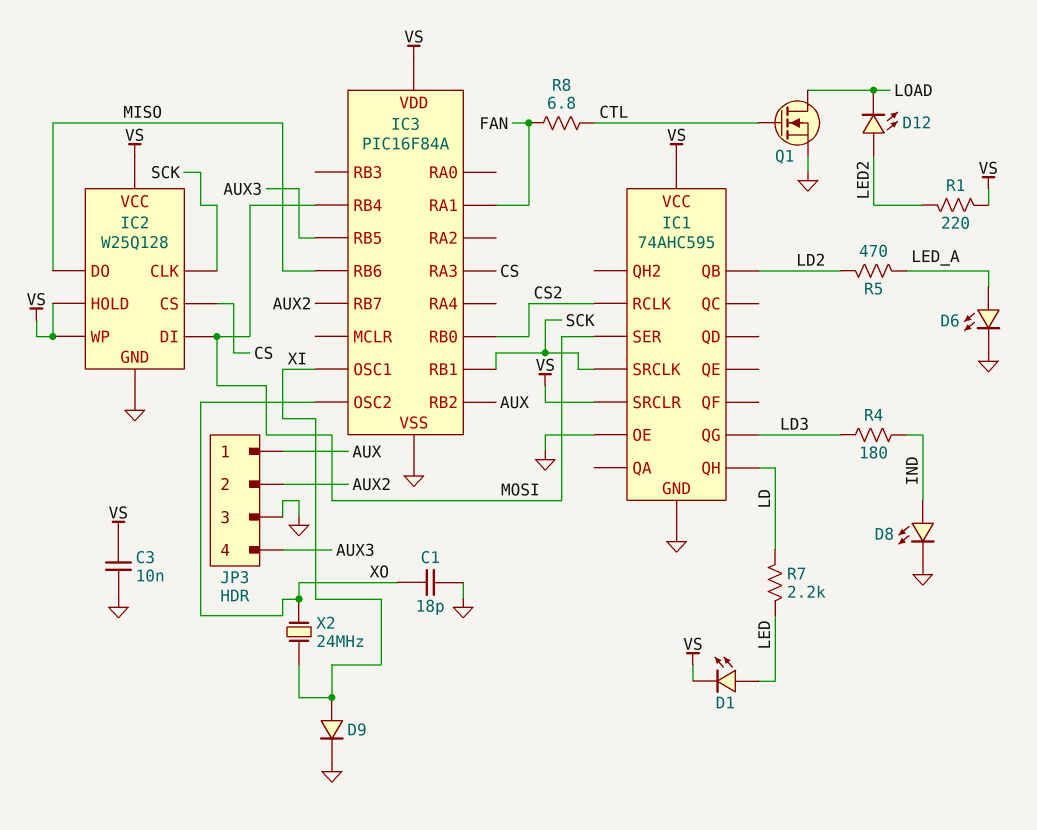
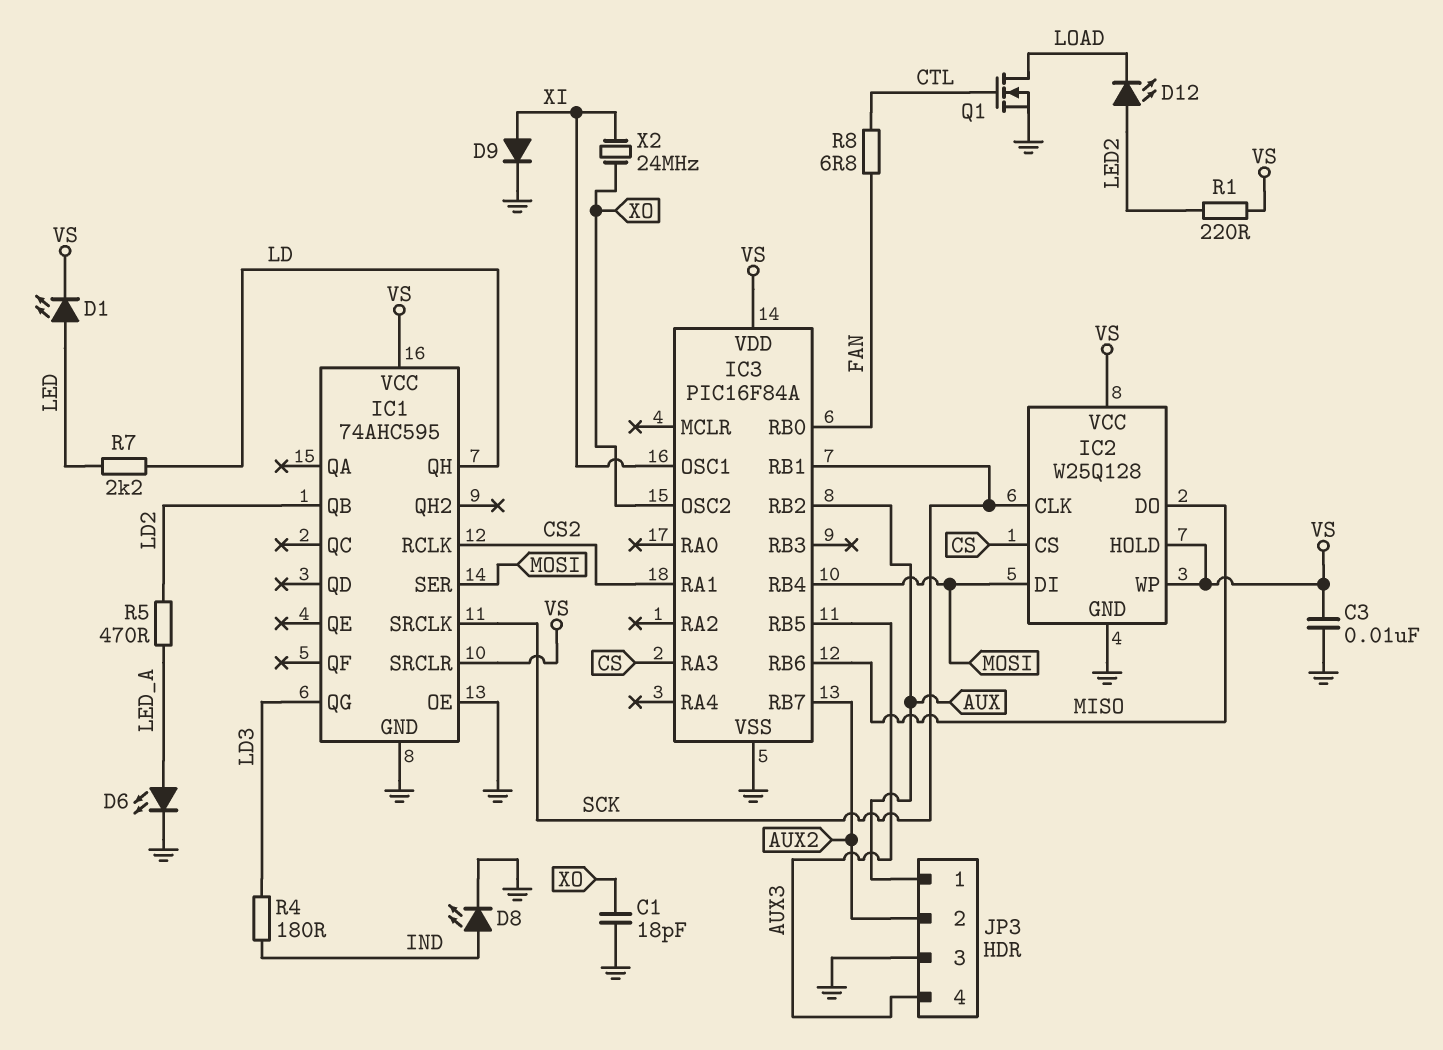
IC3 pin RA1: FAN -> CS2
IC3 pin RB0: CS2 -> FAN

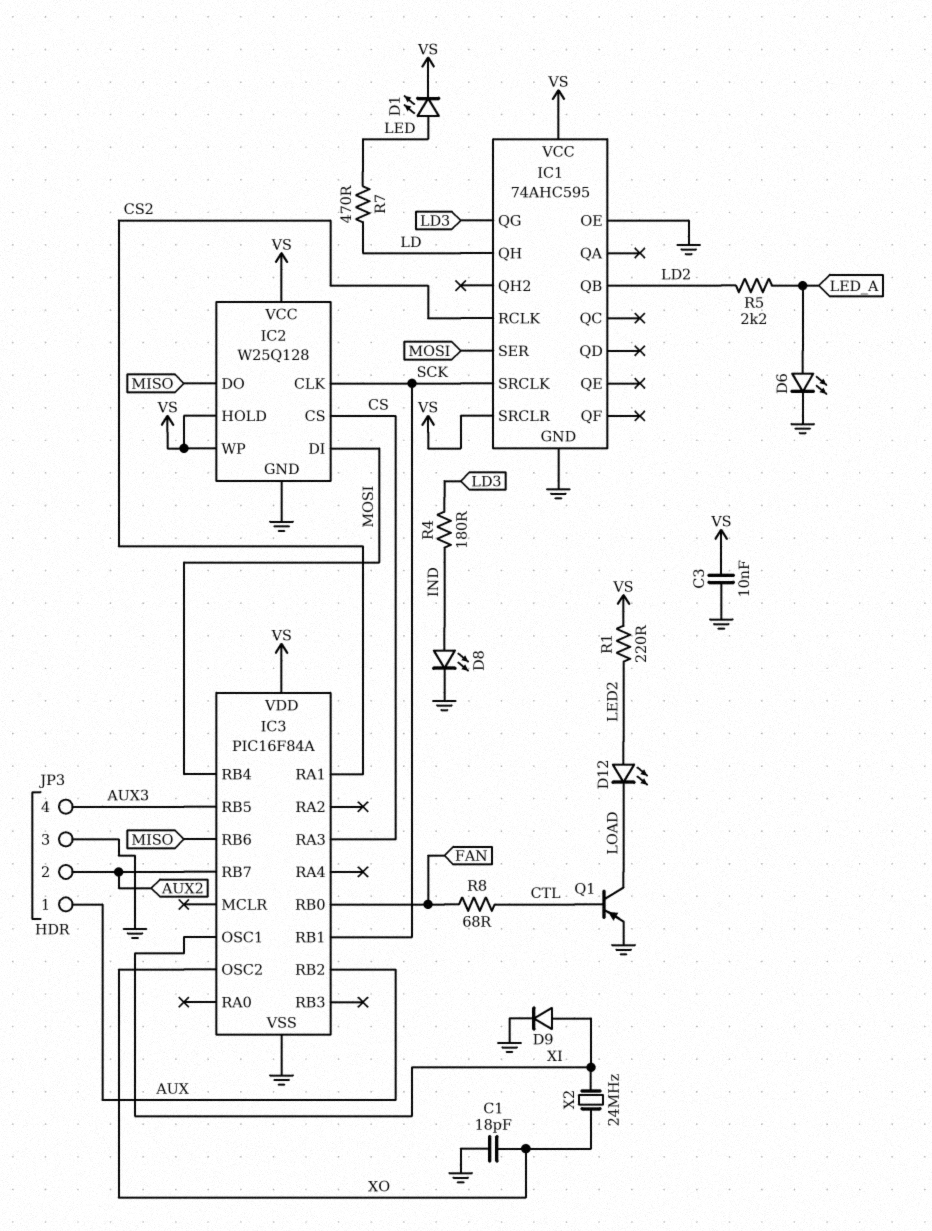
Q1: NMOS (G CTL, D LOAD, S GND) -> PNP (B CTL, C LOAD, E GND)
R5: 470 (LD2, LED_A) -> 2.2k (LD2, LED_A)
R7: 2.2k (LD, LED) -> 470 (LD, LED)
R8: 6.8 (CTL, FAN) -> 68 (CTL, FAN)

